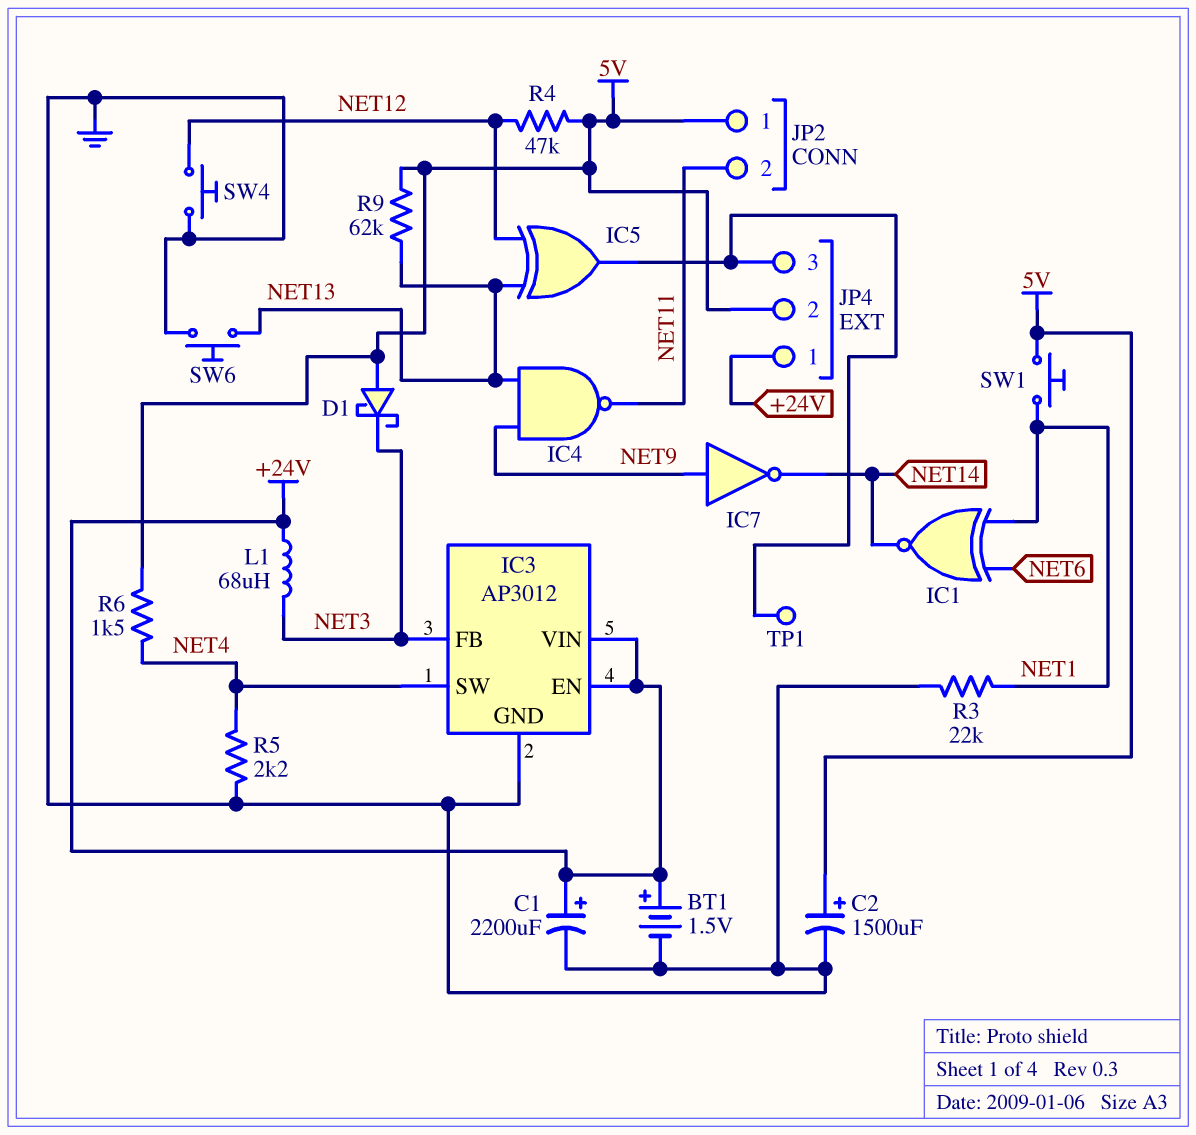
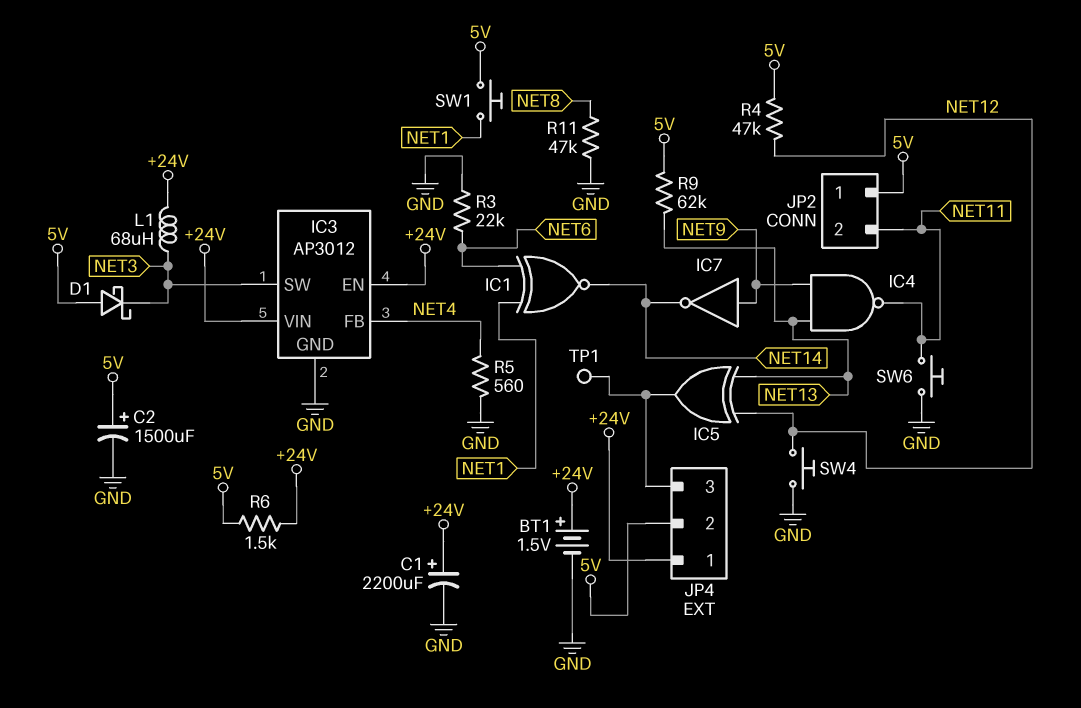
IC3 pin FB: NET3 -> NET4
IC3 pin SW: NET4 -> NET3
R3: 22k (GND, NET1) -> 22k (GND, NET6)
R5: 2.2k (GND, NET4) -> 560 (GND, NET4)
R6: 1.5k (5V, NET4) -> 1.5k (+24V, 5V)
R11: none -> 47k (GND, NET8)
SW6: button (GND, NET13) -> button (GND, NET11)

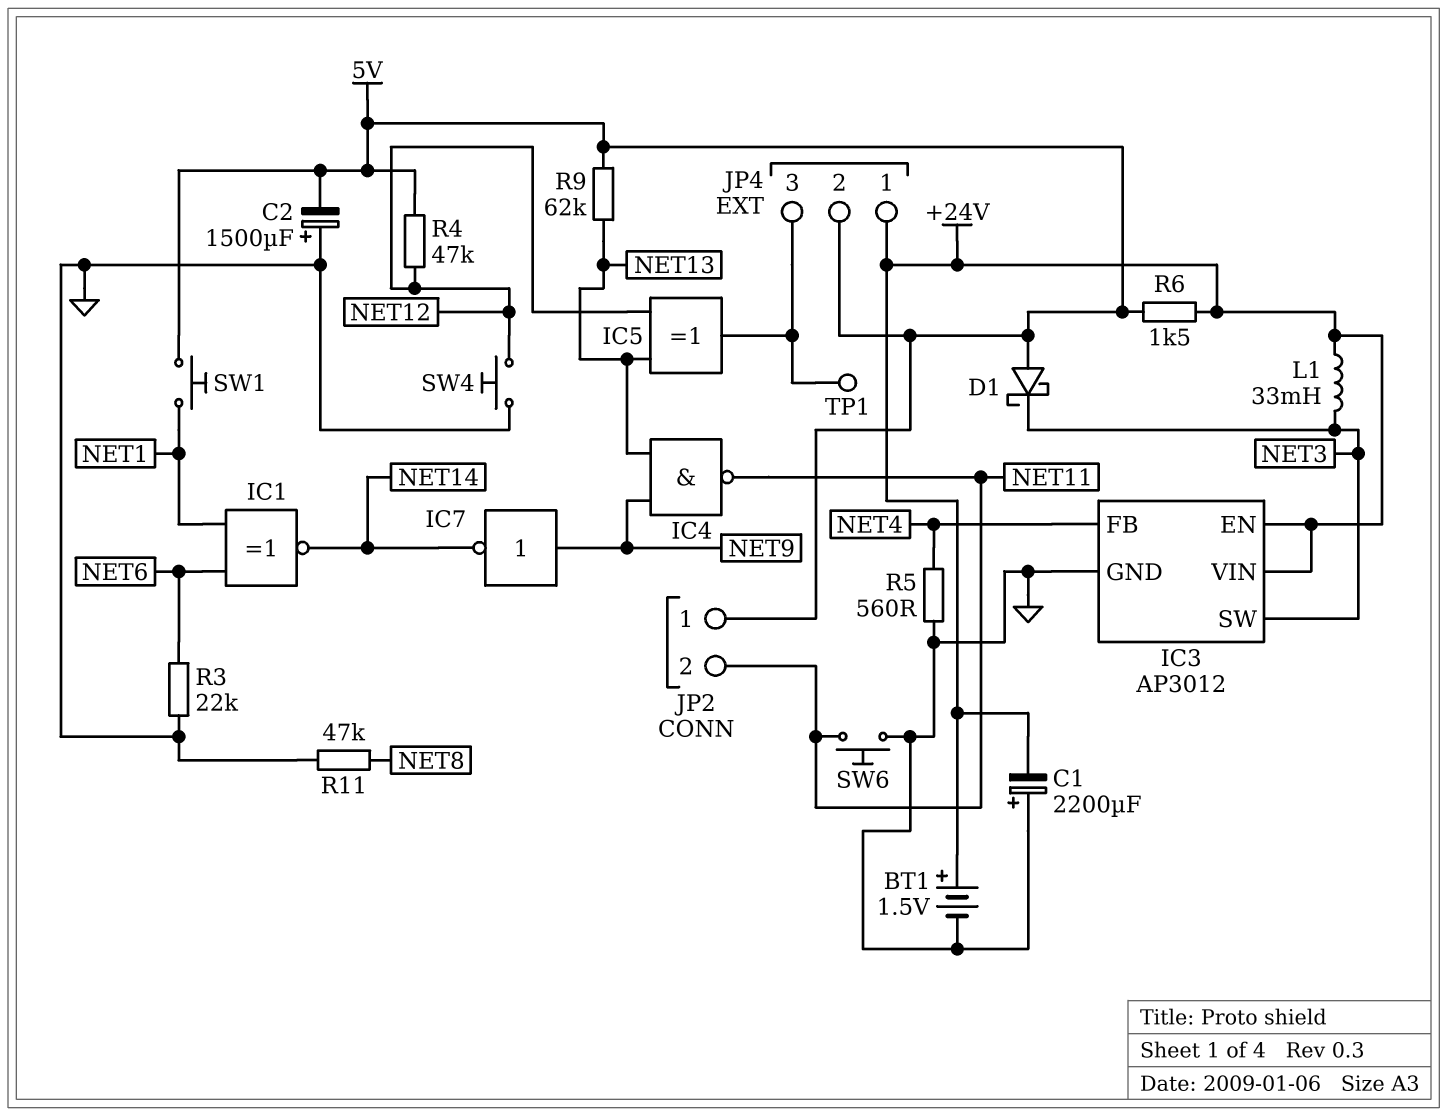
C1: 2200uF (plus +24V, minus GND) -> 2200uF (plus GND, minus +24V)
C2: 1500uF (plus 5V, minus GND) -> 1500uF (plus GND, minus 5V)
L1: 68uH (+24V, NET3) -> 33mH (+24V, NET3)

